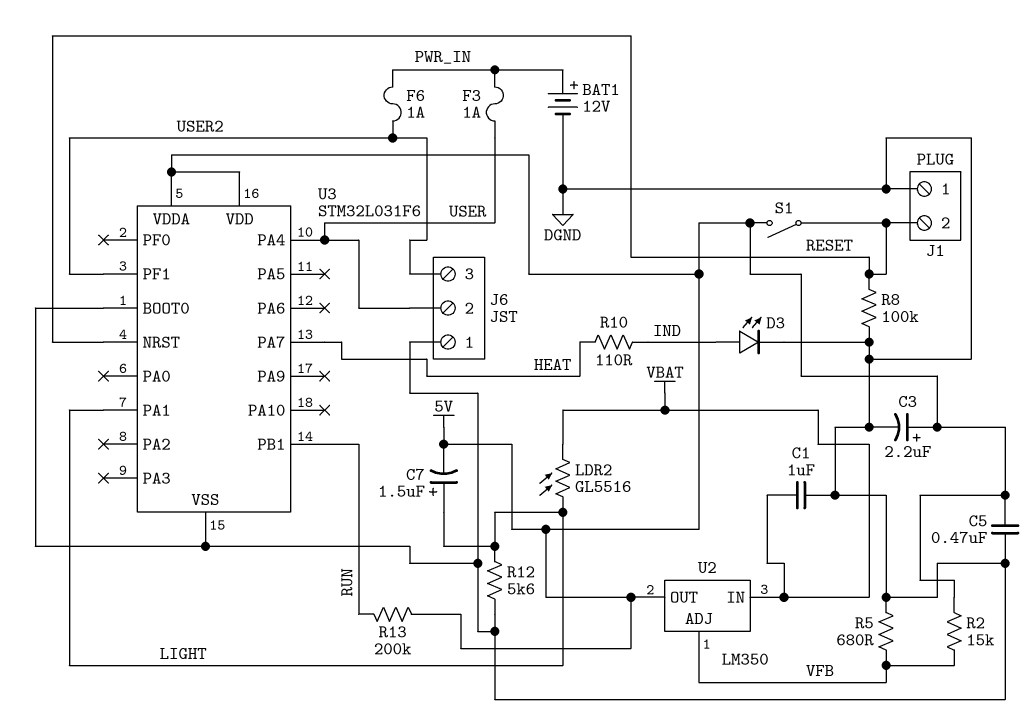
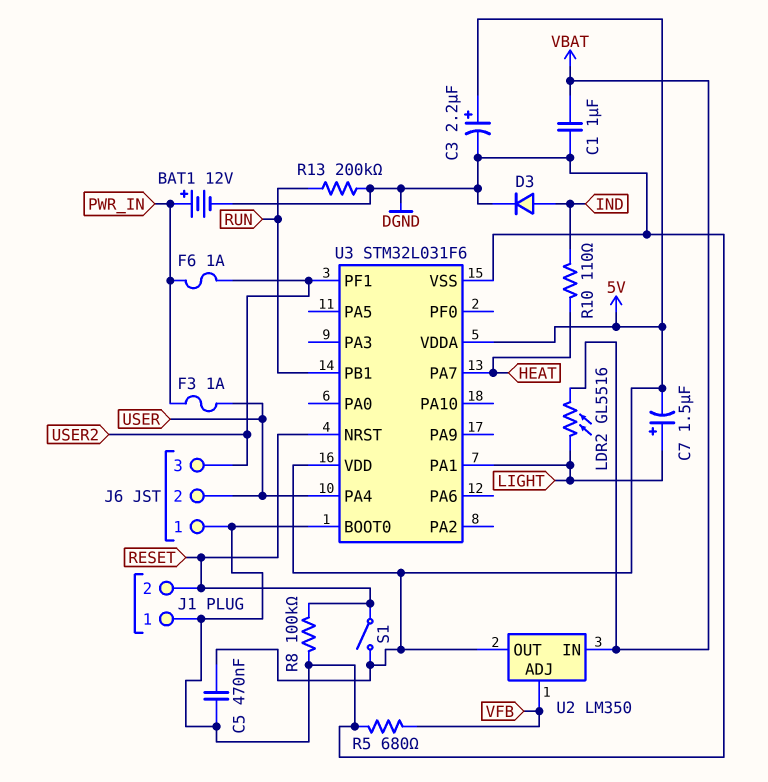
D3: LED (A IND, K DGND) -> diode (A IND, K DGND)
R2: 15k (5V, VFB) -> none
R12: 5.6k (DGND, LIGHT) -> none
R13: 200k (5V, RUN) -> 200k (DGND, RUN)

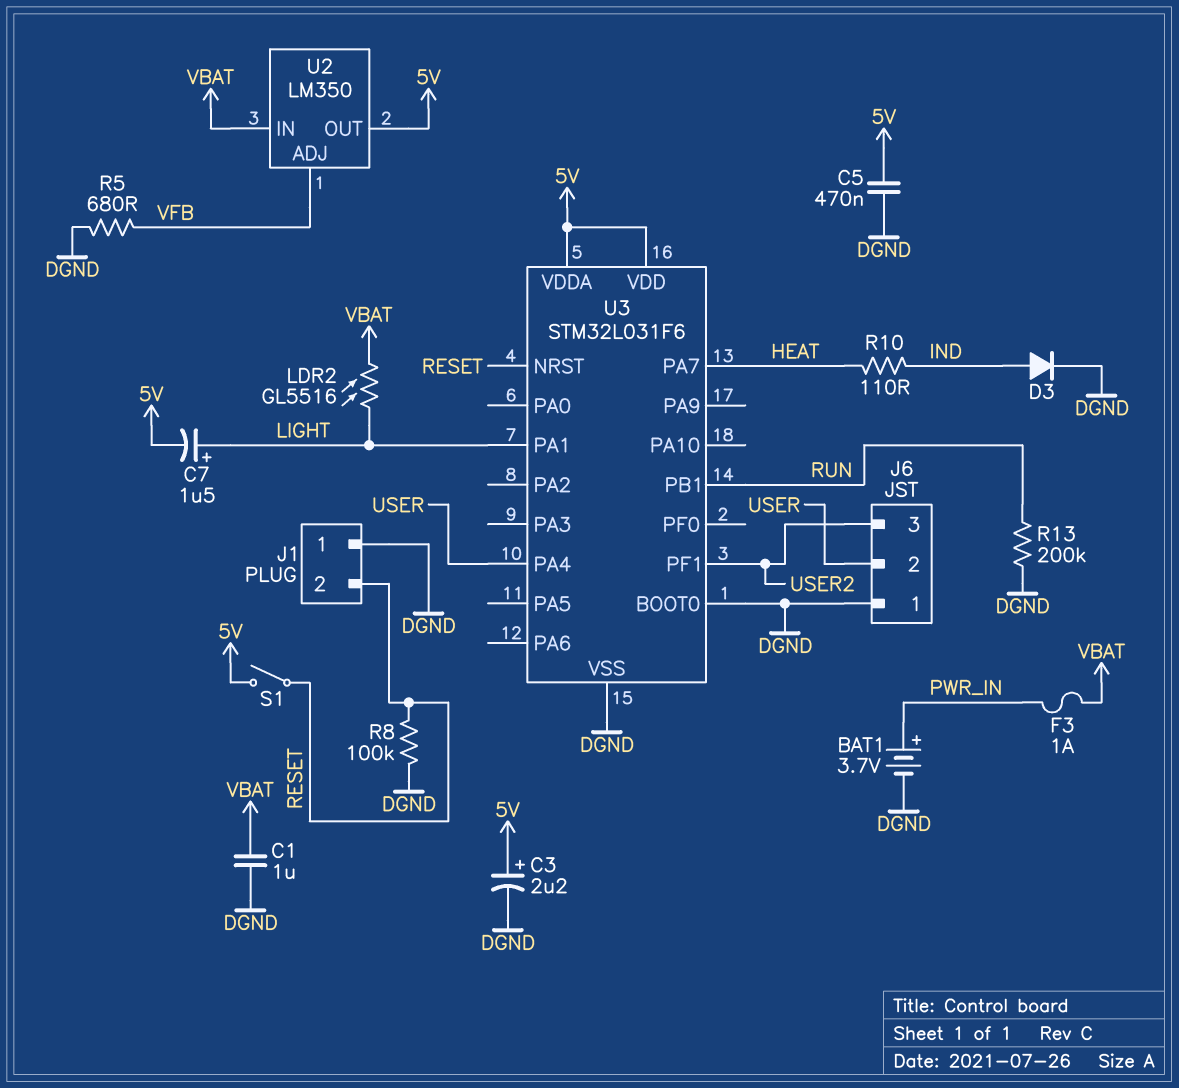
BAT1: 12V (plus PWR_IN, minus DGND) -> 3.7V (plus PWR_IN, minus DGND)
F3: 1A (PWR_IN, USER) -> 1A (PWR_IN, VBAT)
F6: 1A (PWR_IN, USER2) -> none

